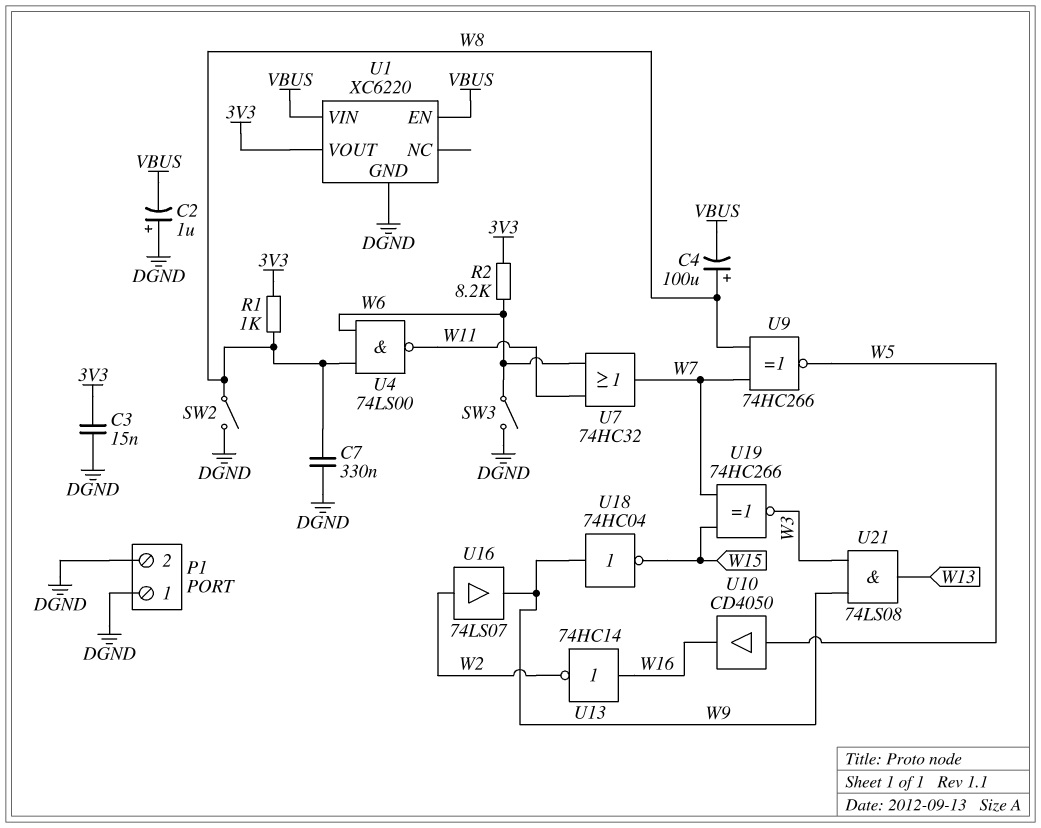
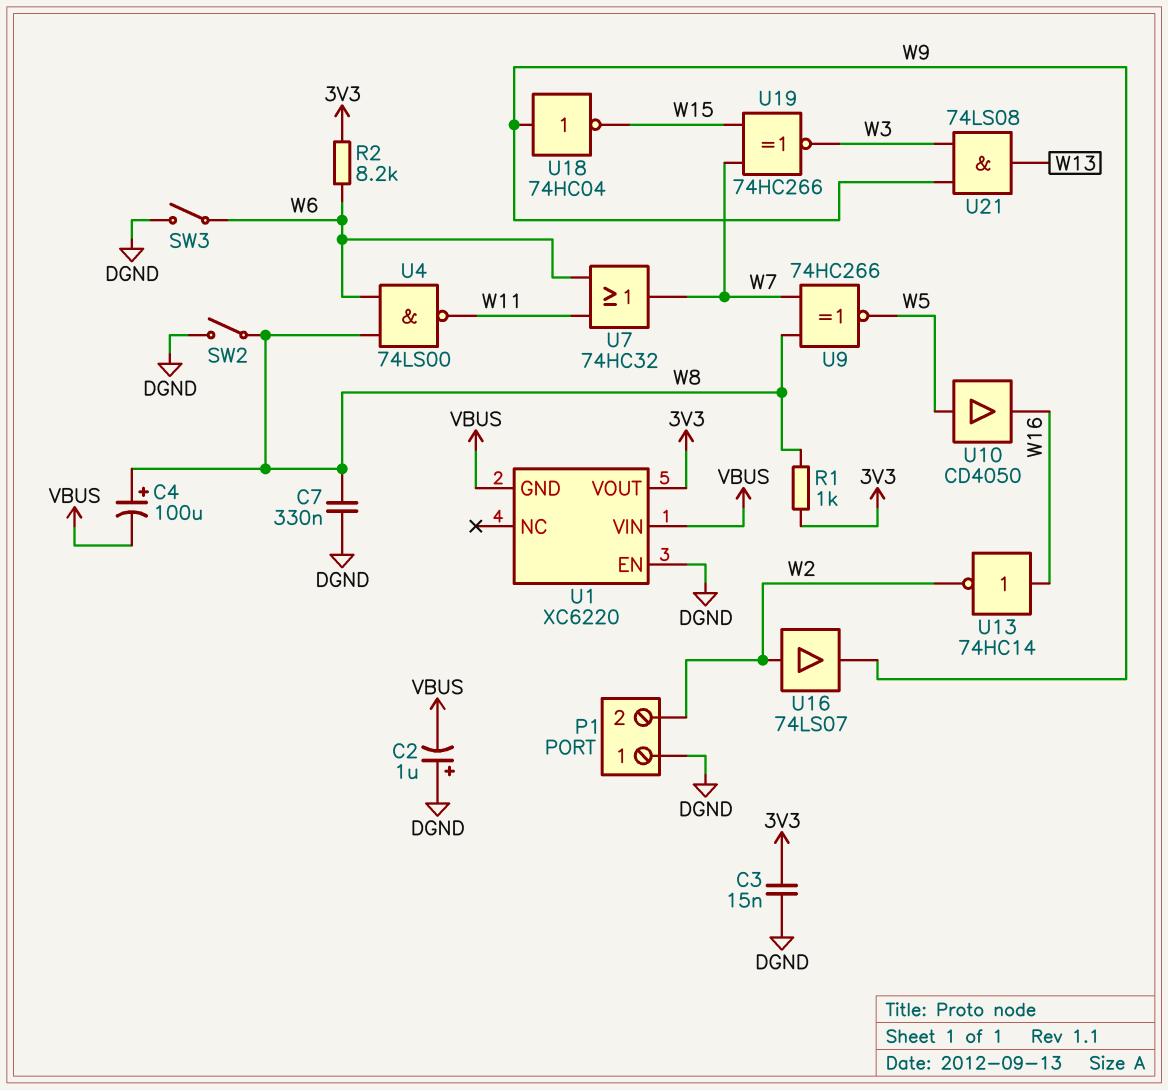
P1 pin 2: DGND -> W2
U1 pin EN: VBUS -> DGND
U1 pin GND: DGND -> VBUS

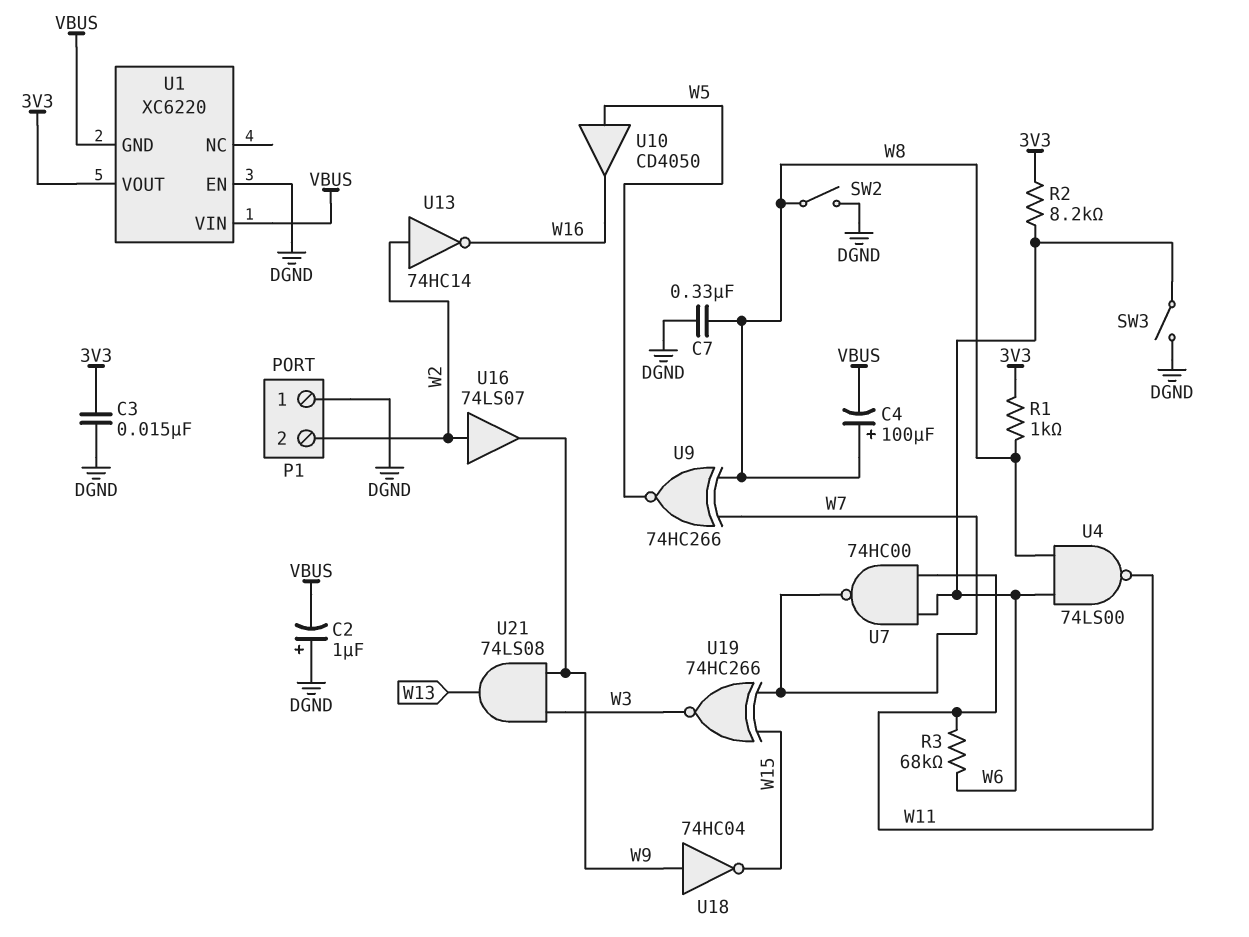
R3: none -> 68k (W6, W11)
U7: OR 74HC32 (in W6, in W11, out W7) -> NAND 74HC00 (in W6, in W11, out W7)
U13: NOT 74HC14 (in W16, out W2) -> NOT 74HC14 (in W2, out W16)

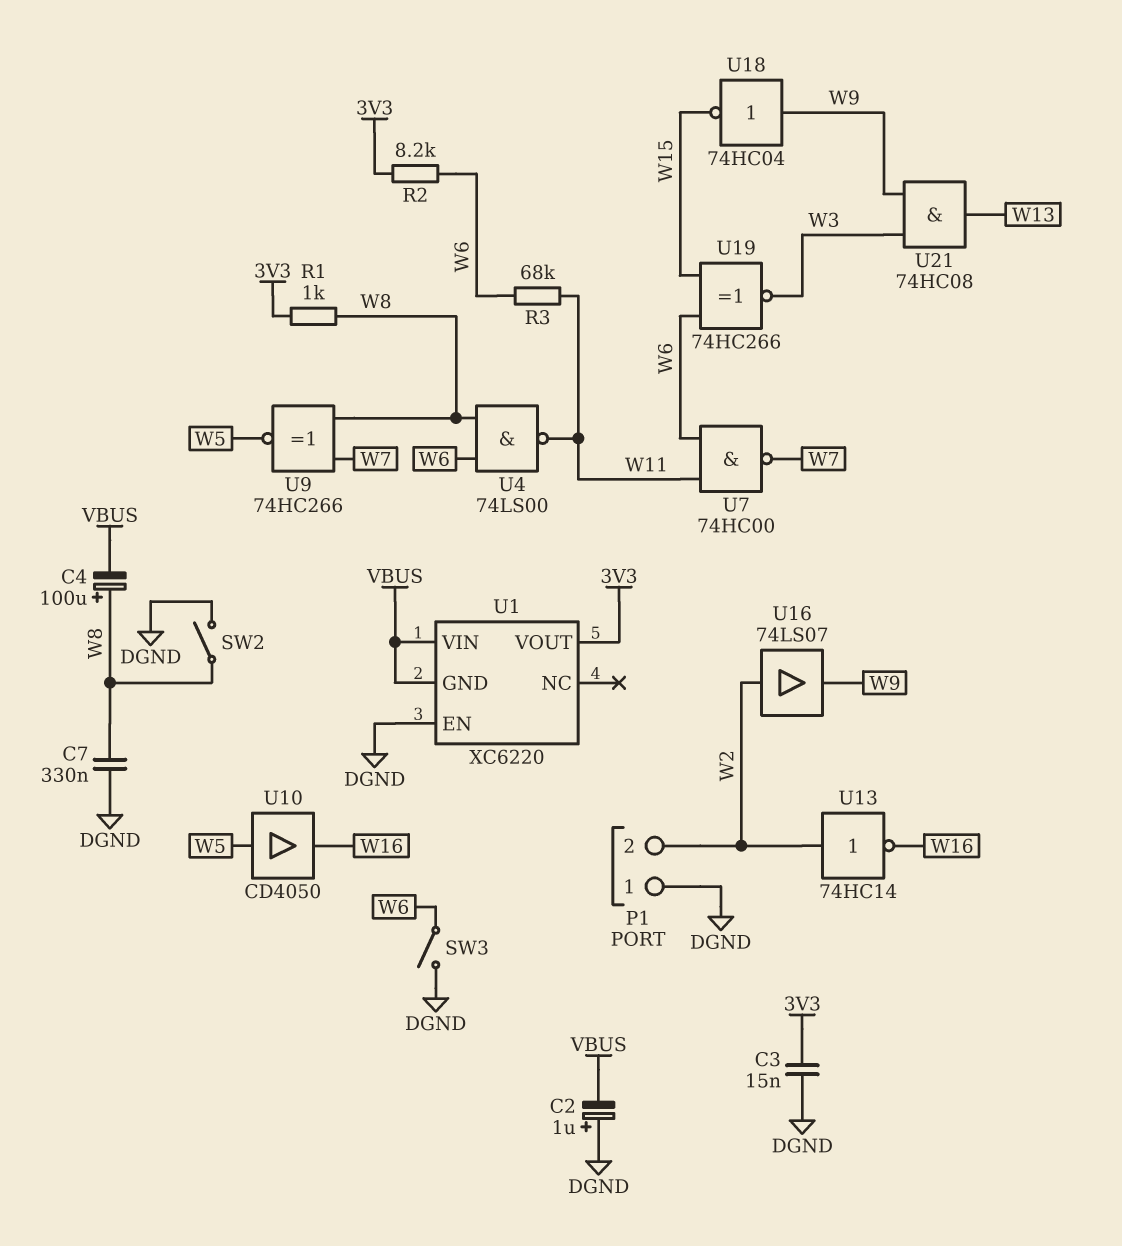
U19: XNOR 74HC266 (in W7, in W15, out W3) -> XNOR 74HC266 (in W6, in W15, out W3)
U21: AND 74LS08 (in W3, in W9, out W13) -> AND 74HC08 (in W3, in W9, out W13)

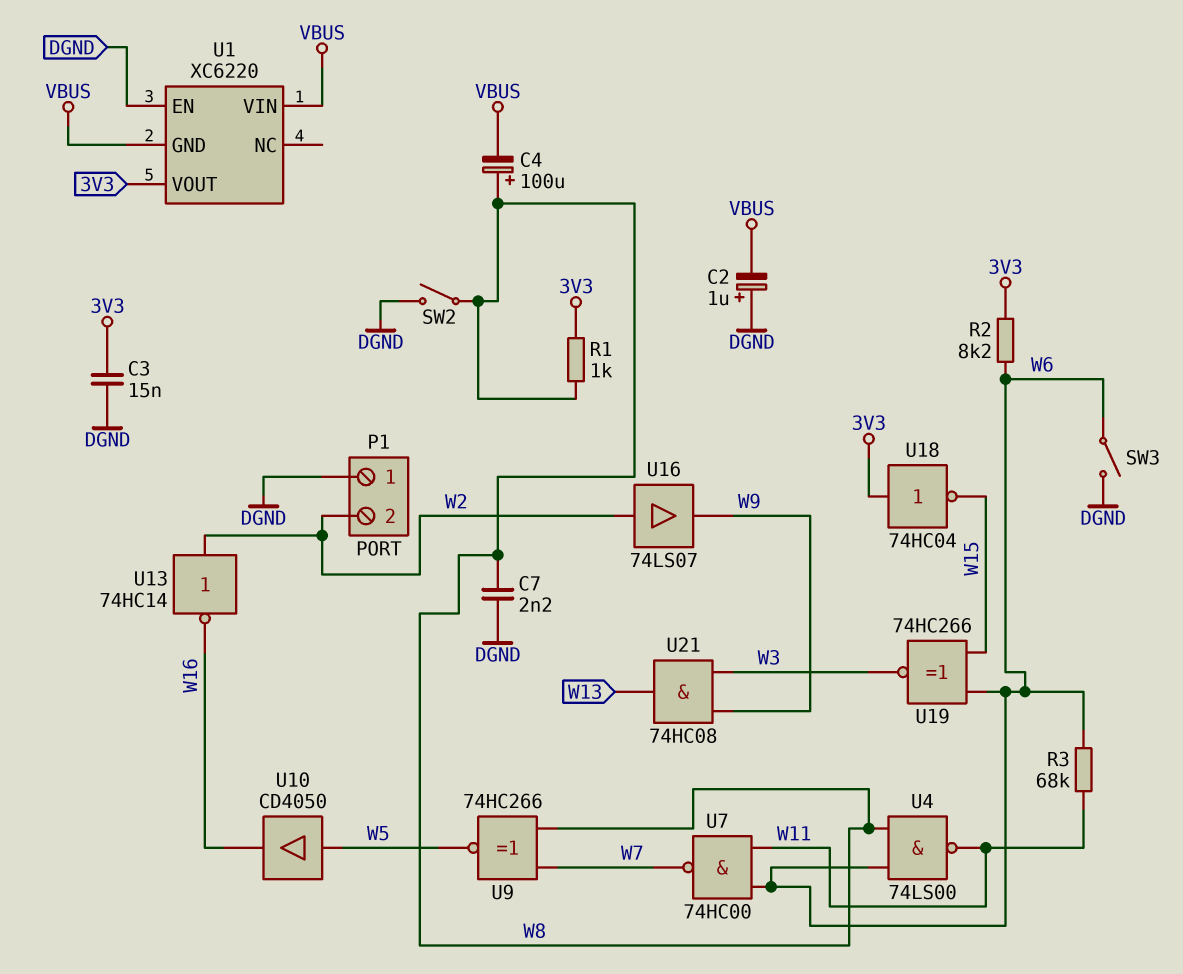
C7: 330nF (DGND, W8) -> 2.2nF (DGND, W8)
U18: NOT 74HC04 (in W9, out W15) -> NOT 74HC04 (in 3V3, out W15)

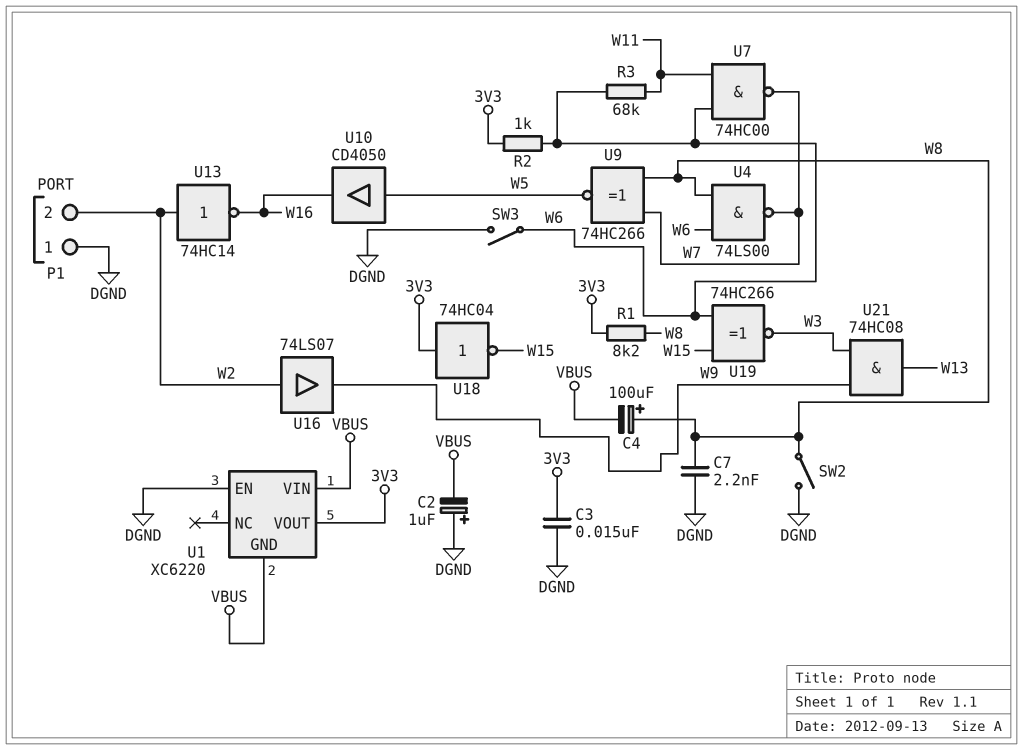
R1: 1k (3V3, W8) -> 8.2k (3V3, W8)
R2: 8.2k (3V3, W6) -> 1k (3V3, W6)
U4: NAND 74LS00 (in W6, in W8, out W11) -> NAND 74LS00 (in W6, in W8, out W7)

